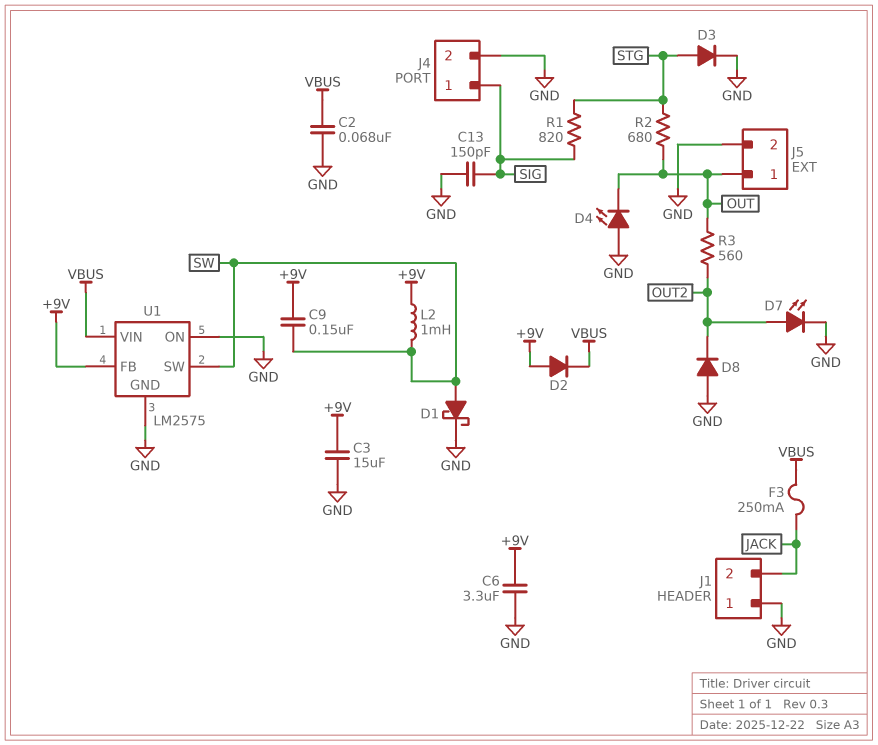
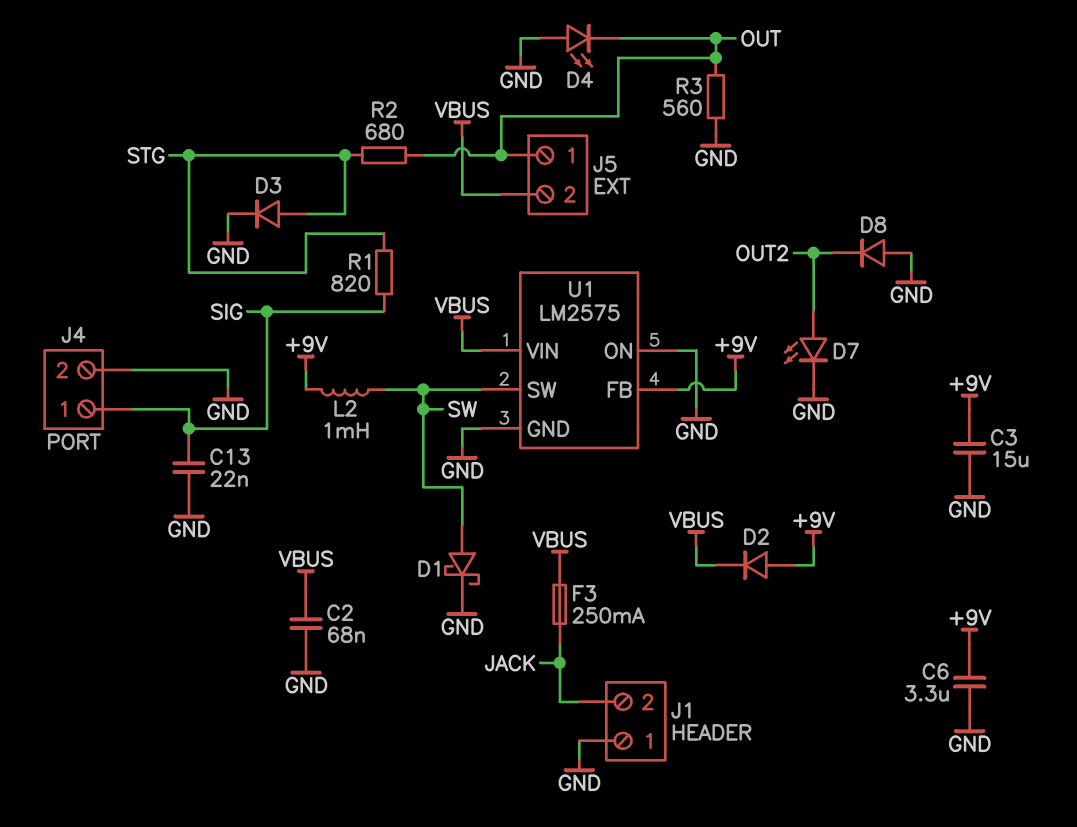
C9: 150nF (+9V, SW) -> none
C13: 150pF (GND, SIG) -> 22nF (GND, SIG)
J5 pin 2: GND -> VBUS
R3: 560 (OUT, OUT2) -> 560 (GND, OUT)

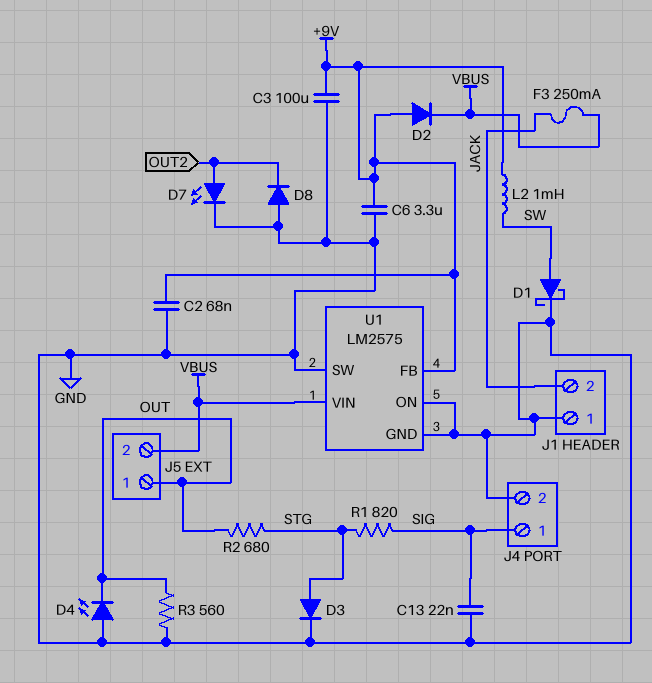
C2: 68nF (GND, VBUS) -> 68nF (+9V, GND)
C3: 15uF (+9V, GND) -> 100uF (+9V, GND)
U1 pin SW: SW -> GND

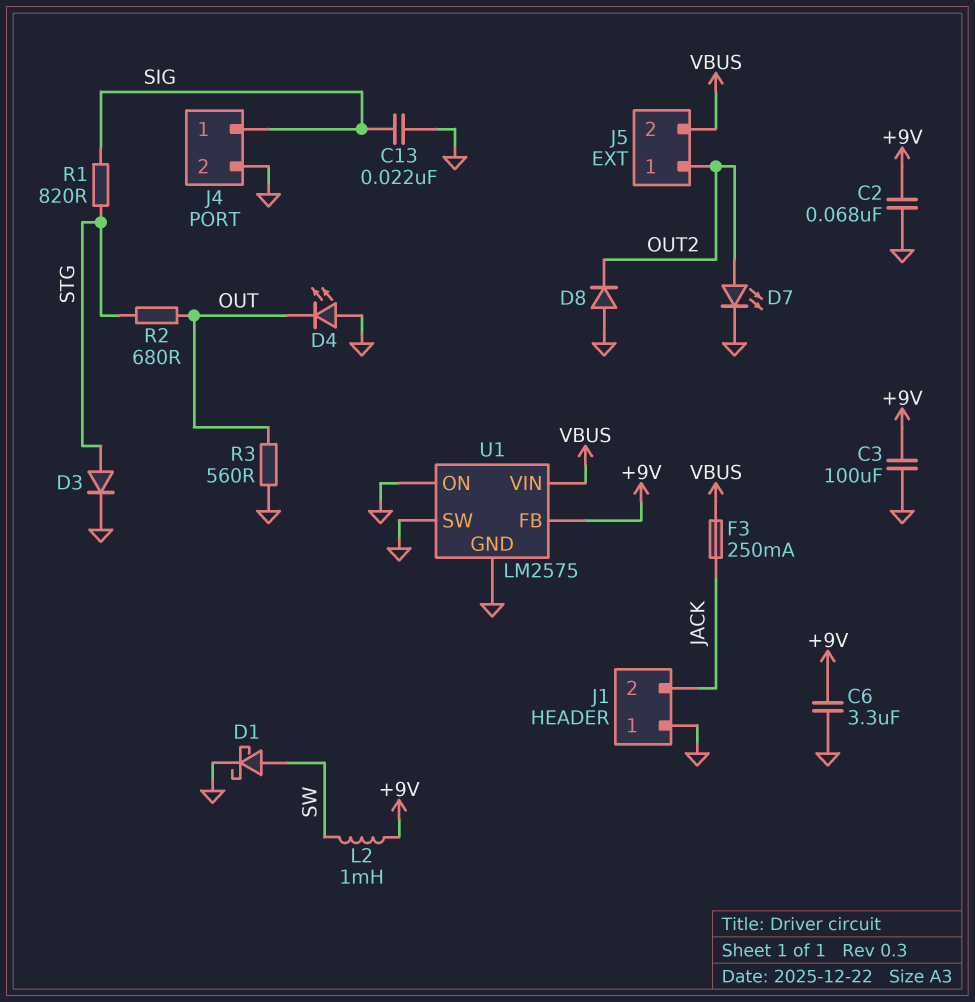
D2: diode (A +9V, K VBUS) -> none
J5 pin 1: OUT -> OUT2

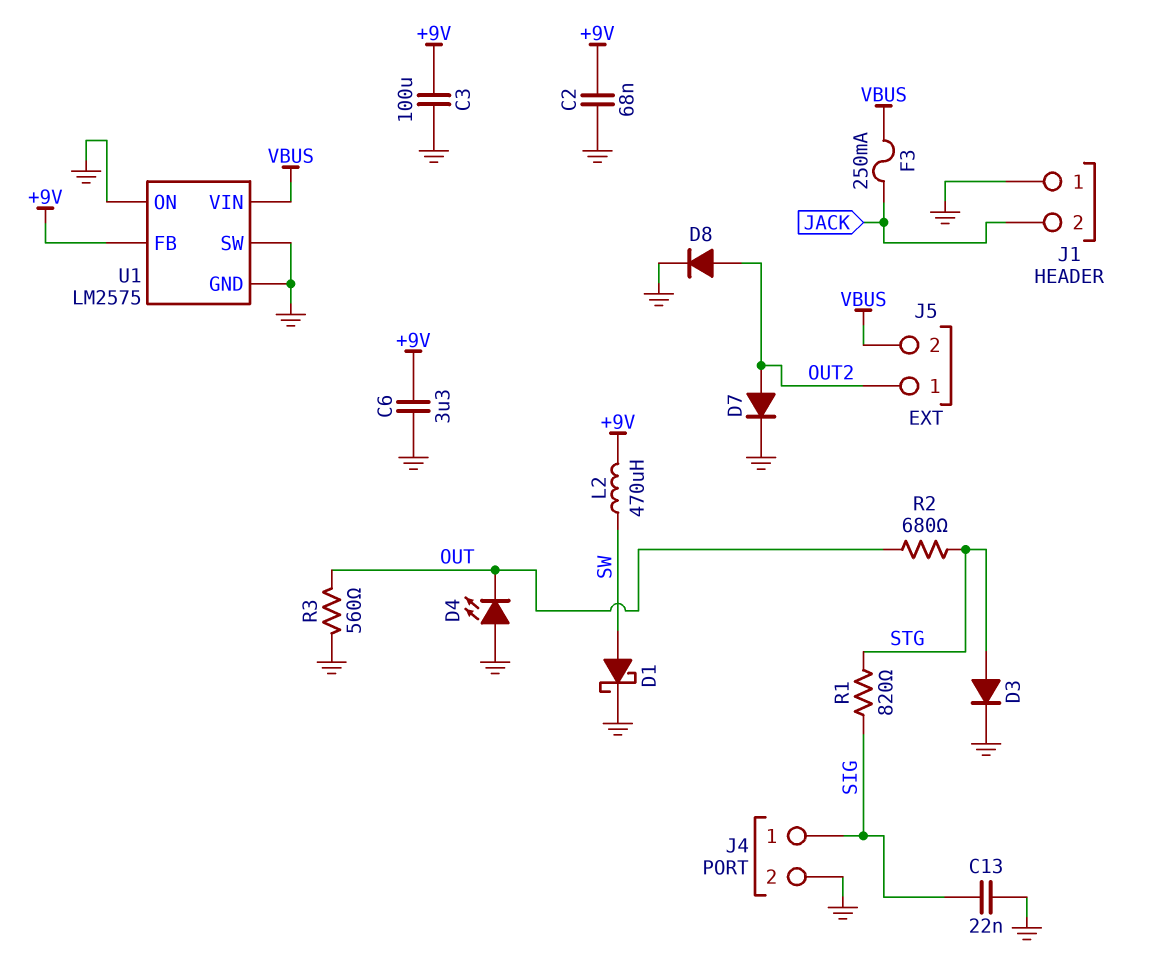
D7: LED (A OUT2, K GND) -> diode (A OUT2, K GND)
D8: diode (A GND, K OUT2) -> diode (A OUT2, K GND)
L2: 1mH (+9V, SW) -> 470uH (+9V, SW)

